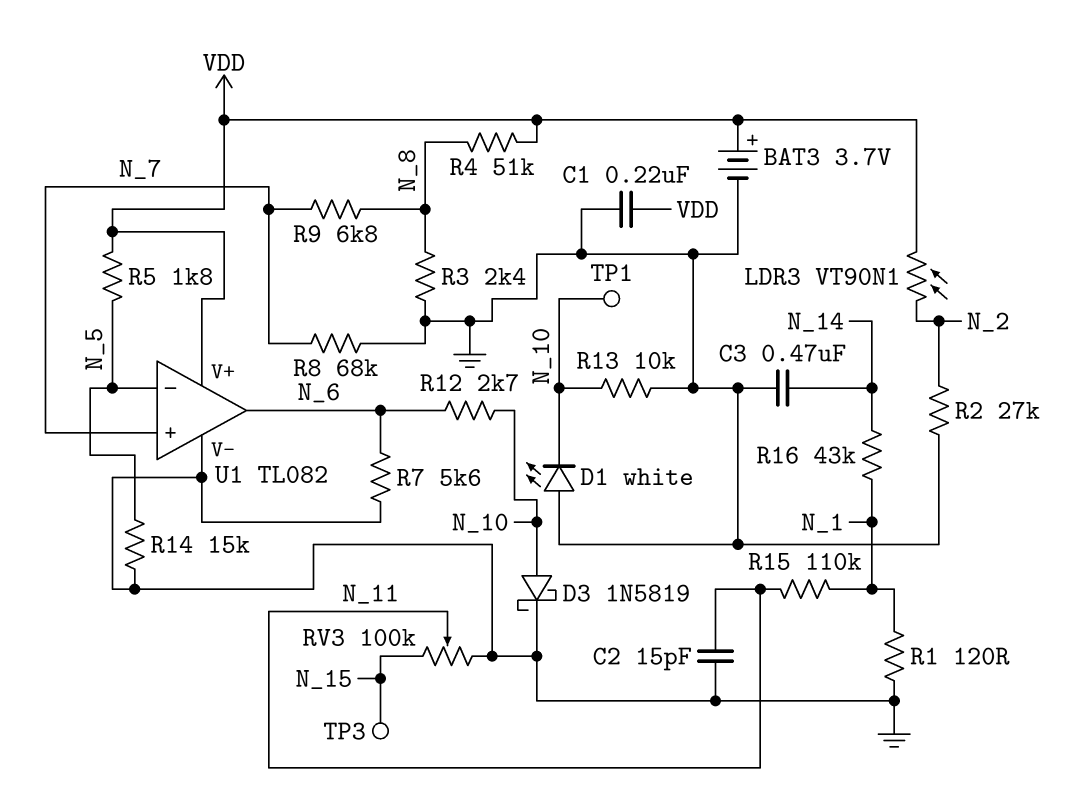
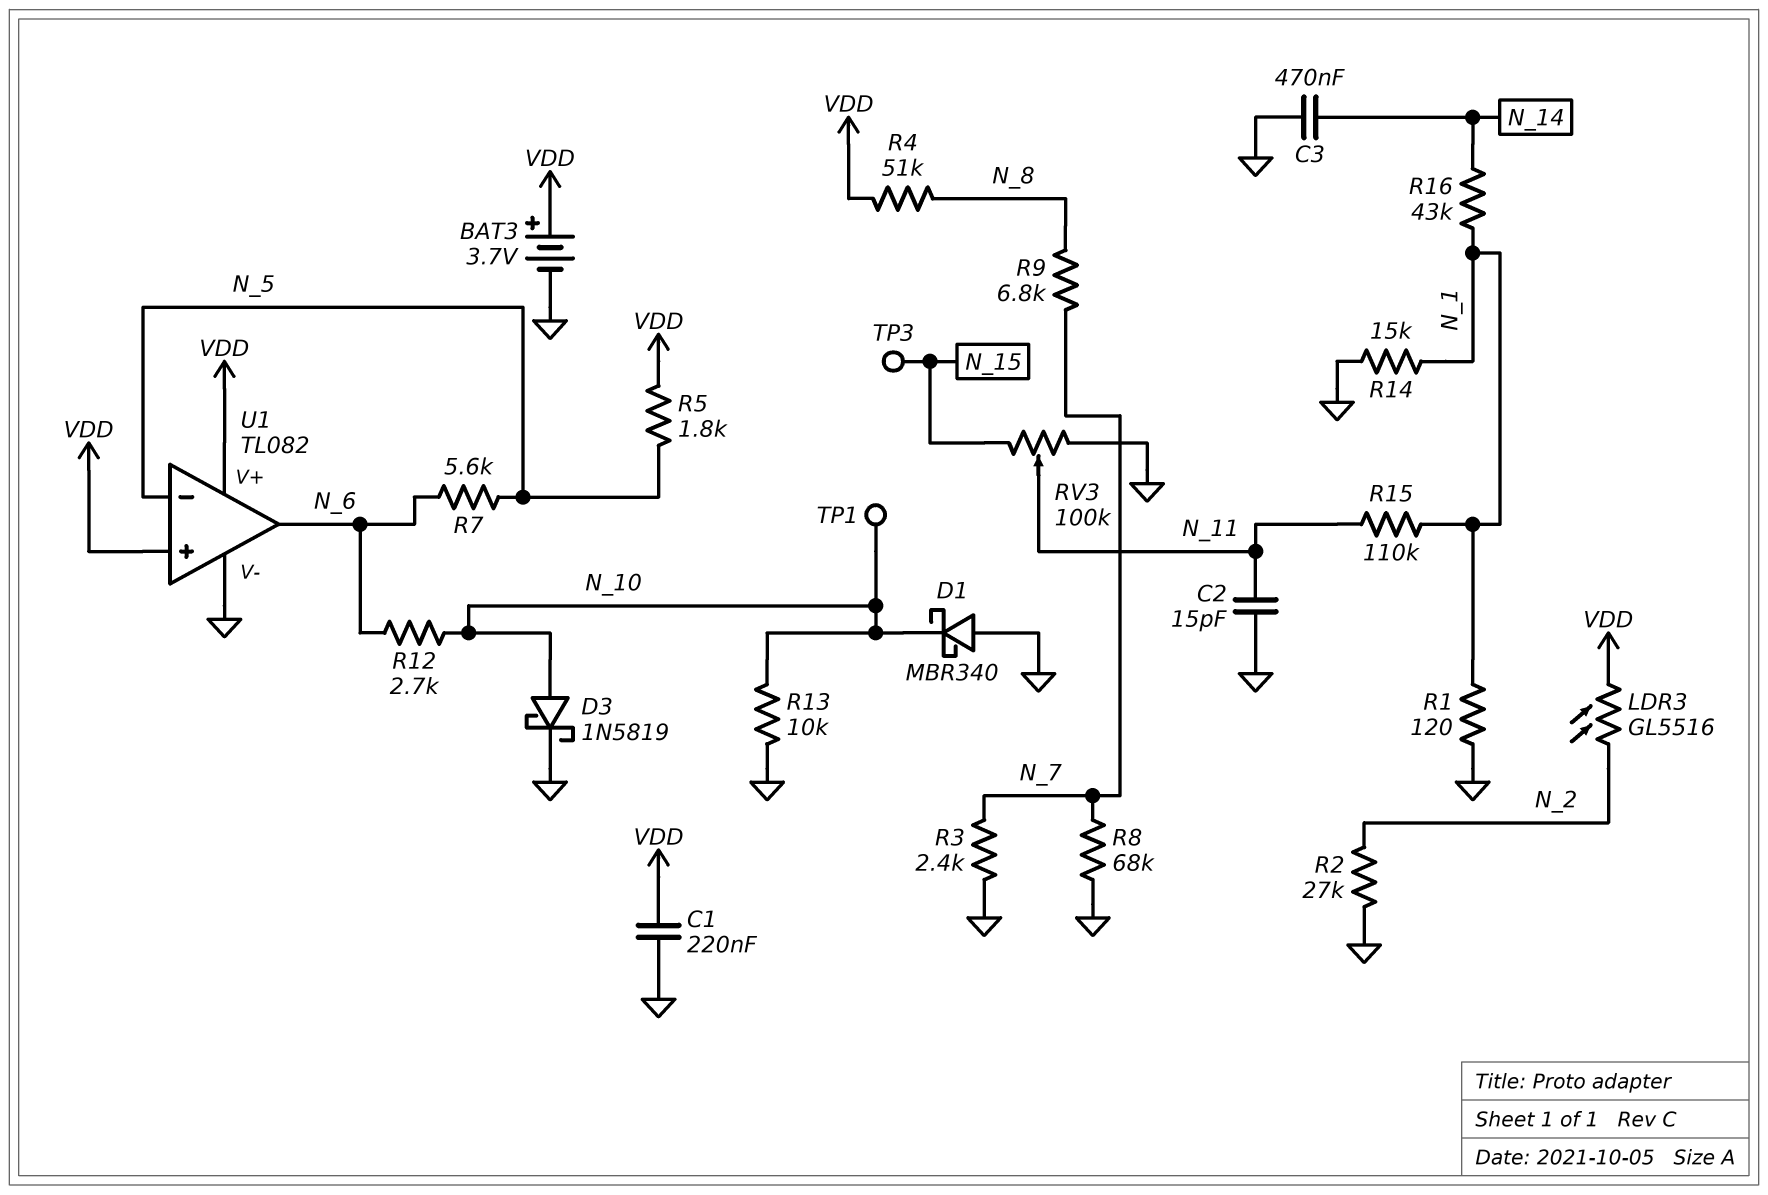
D1: LED white (A GND, K N_10) -> schottky MBR340 (A GND, K N_10)
LDR3: VT90N1 (N_2, VDD) -> GL5516 (N_2, VDD)
R3: 2.4k (GND, N_8) -> 2.4k (GND, N_7)
R7: 5.6k (GND, N_6) -> 5.6k (N_5, N_6)
R14: 15k (GND, N_5) -> 15k (GND, N_1)
U1 pin in+: N_7 -> VDD

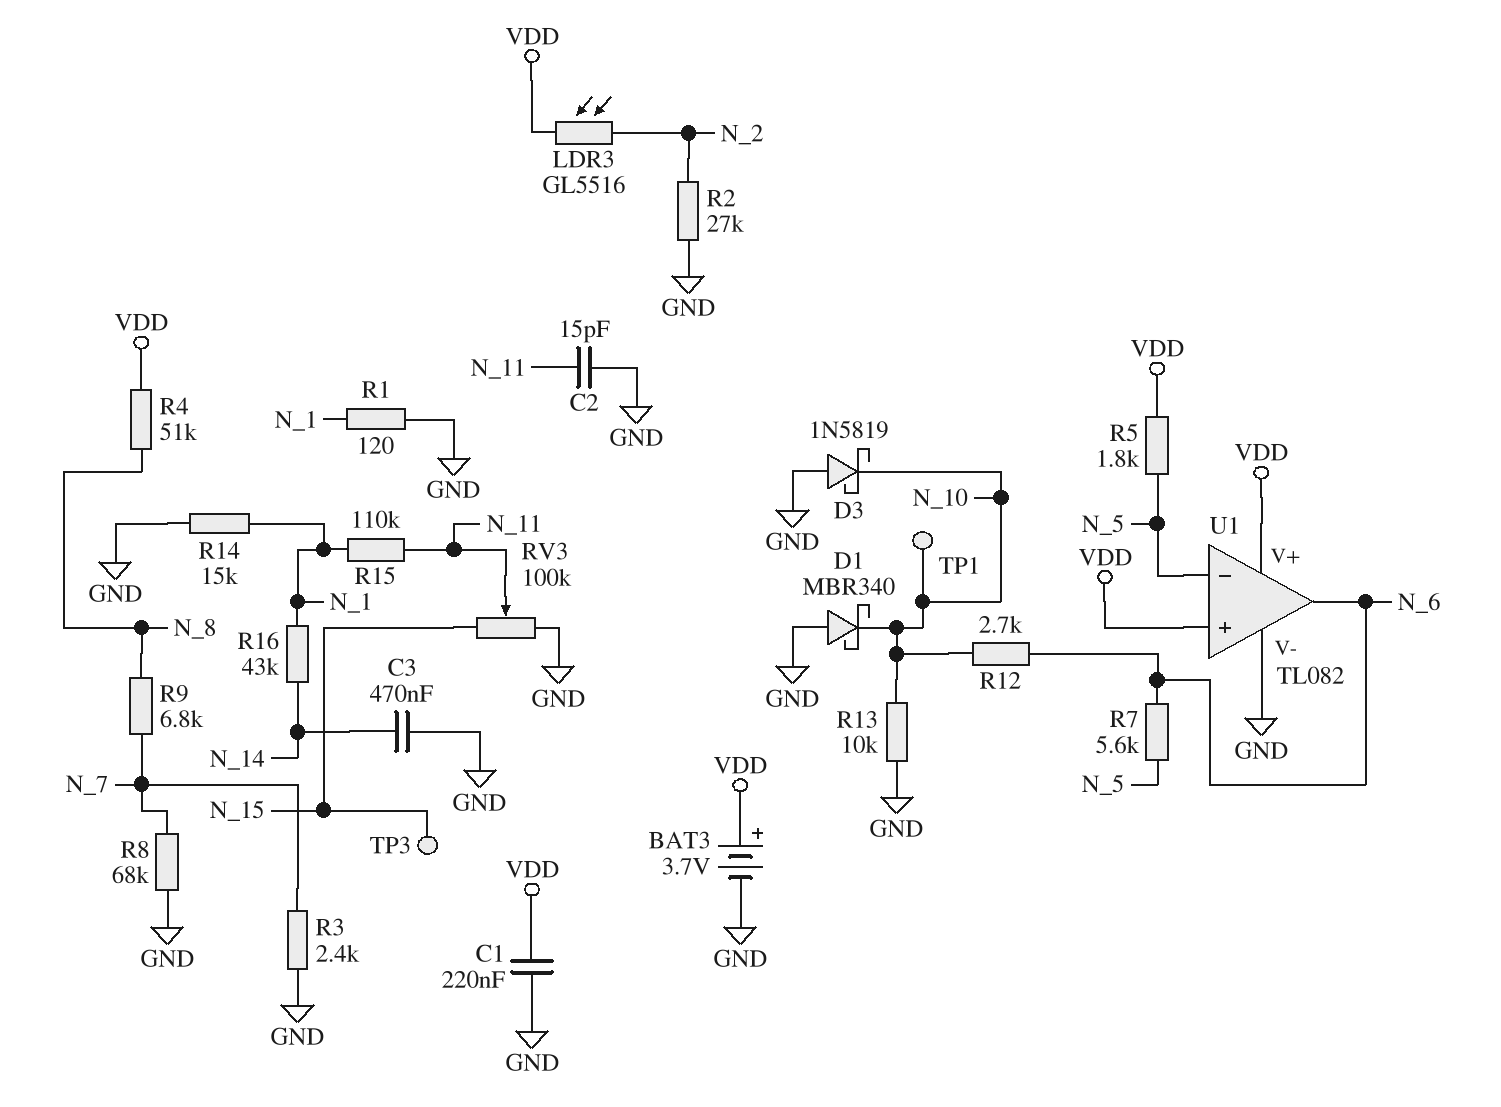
D3: schottky 1N5819 (A N_10, K GND) -> schottky 1N5819 (A GND, K N_10)

